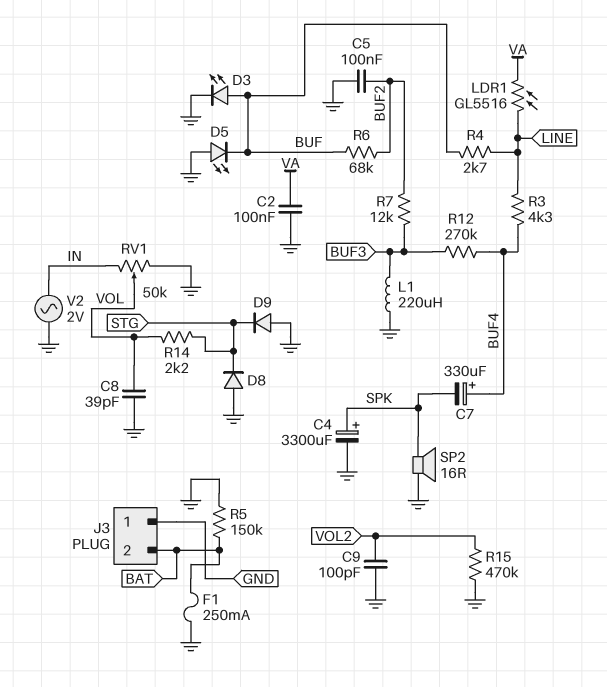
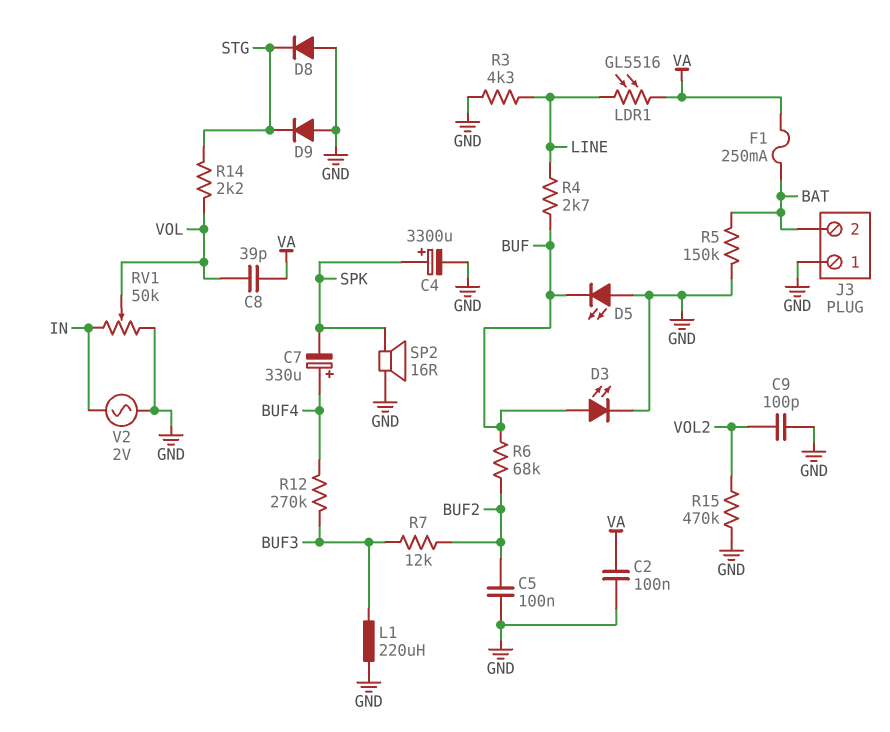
C8: 39pF (GND, VOL) -> 39pF (VA, VOL)
F1: 250mA (BAT, GND) -> 250mA (BAT, VA)
R3: 4.3k (BUF4, LINE) -> 4.3k (GND, LINE)

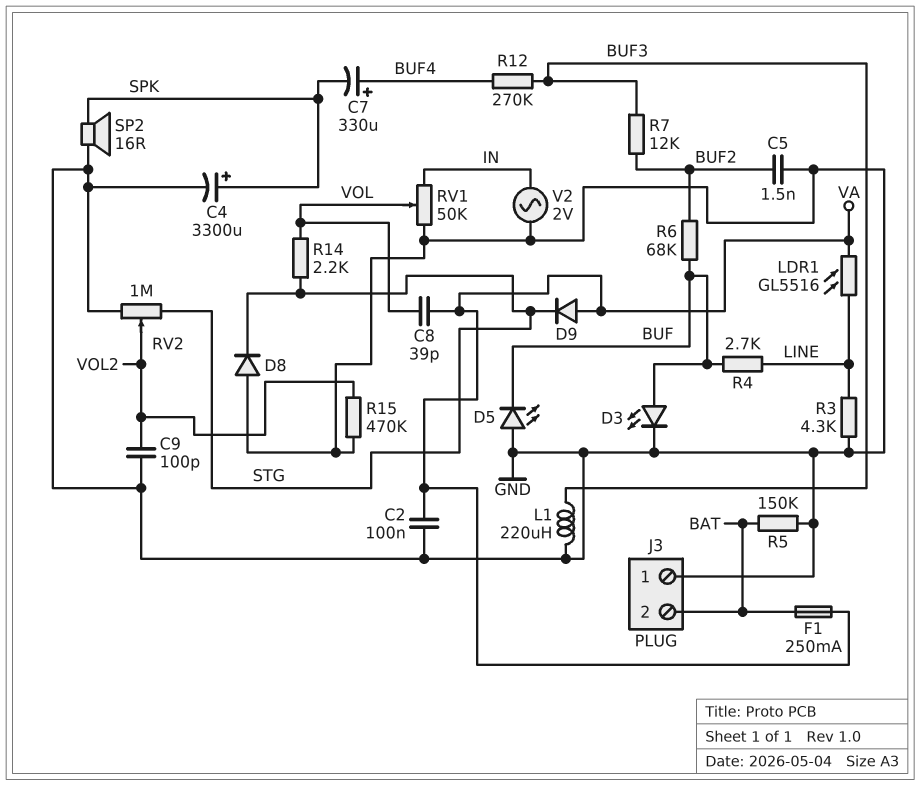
C5: 100nF (BUF2, GND) -> 1.5nF (BUF2, GND)
D9: diode (A GND, K STG) -> diode (A VA, K STG)
RV2: none -> 1M (GND, STG, wiper VOL2)

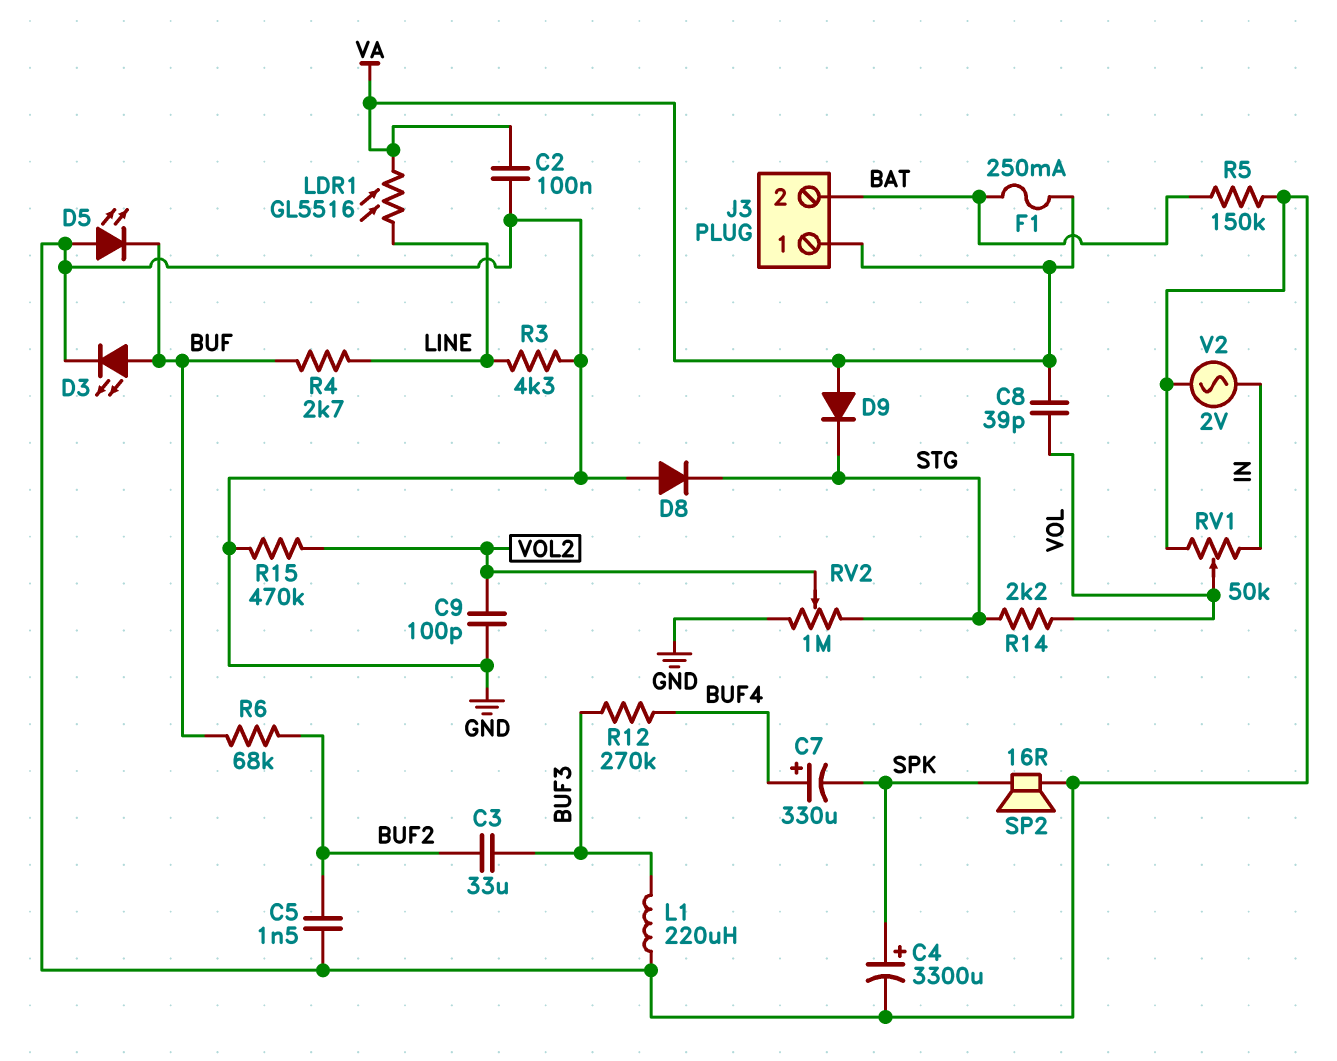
C3: none -> 33uF (BUF2, BUF3)
J3 pin 1: GND -> VA
R7: 12k (BUF2, BUF3) -> none

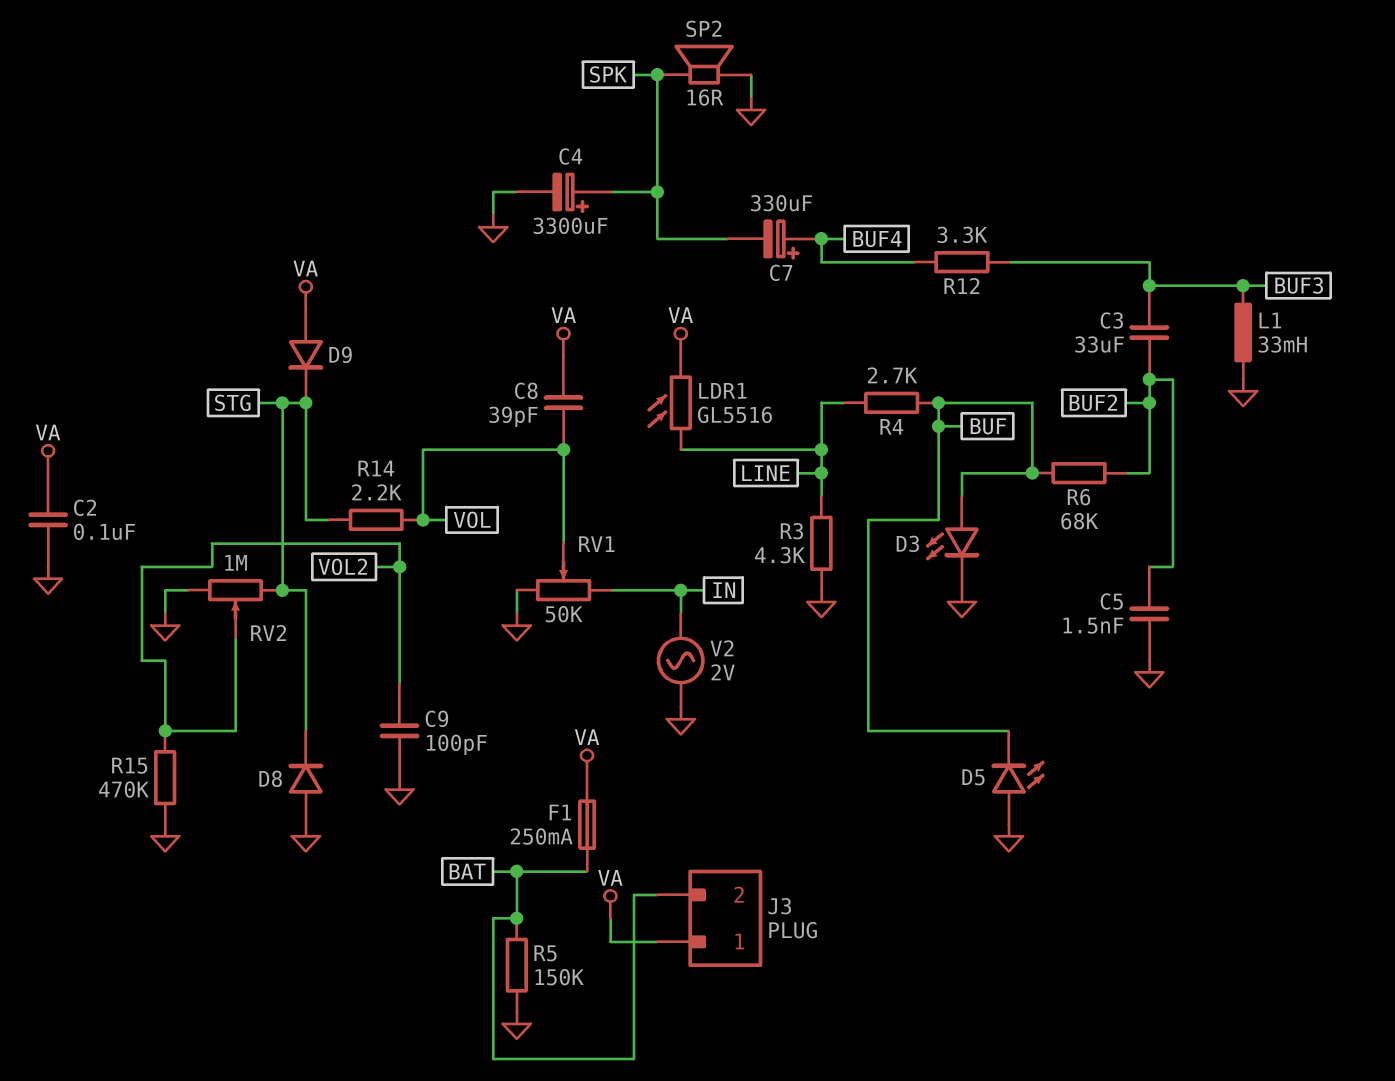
L1: 220uH (BUF3, GND) -> 33mH (BUF3, GND)
R12: 270k (BUF3, BUF4) -> 3.3k (BUF3, BUF4)

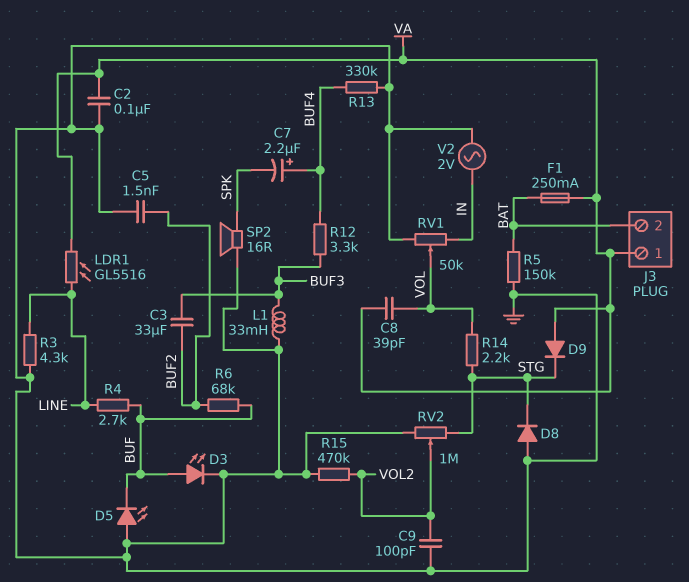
C4: 3300uF (plus SPK, minus GND) -> none
C7: 330uF (plus BUF4, minus SPK) -> 2.2uF (plus BUF4, minus SPK)
R13: none -> 330k (BUF4, GND)

